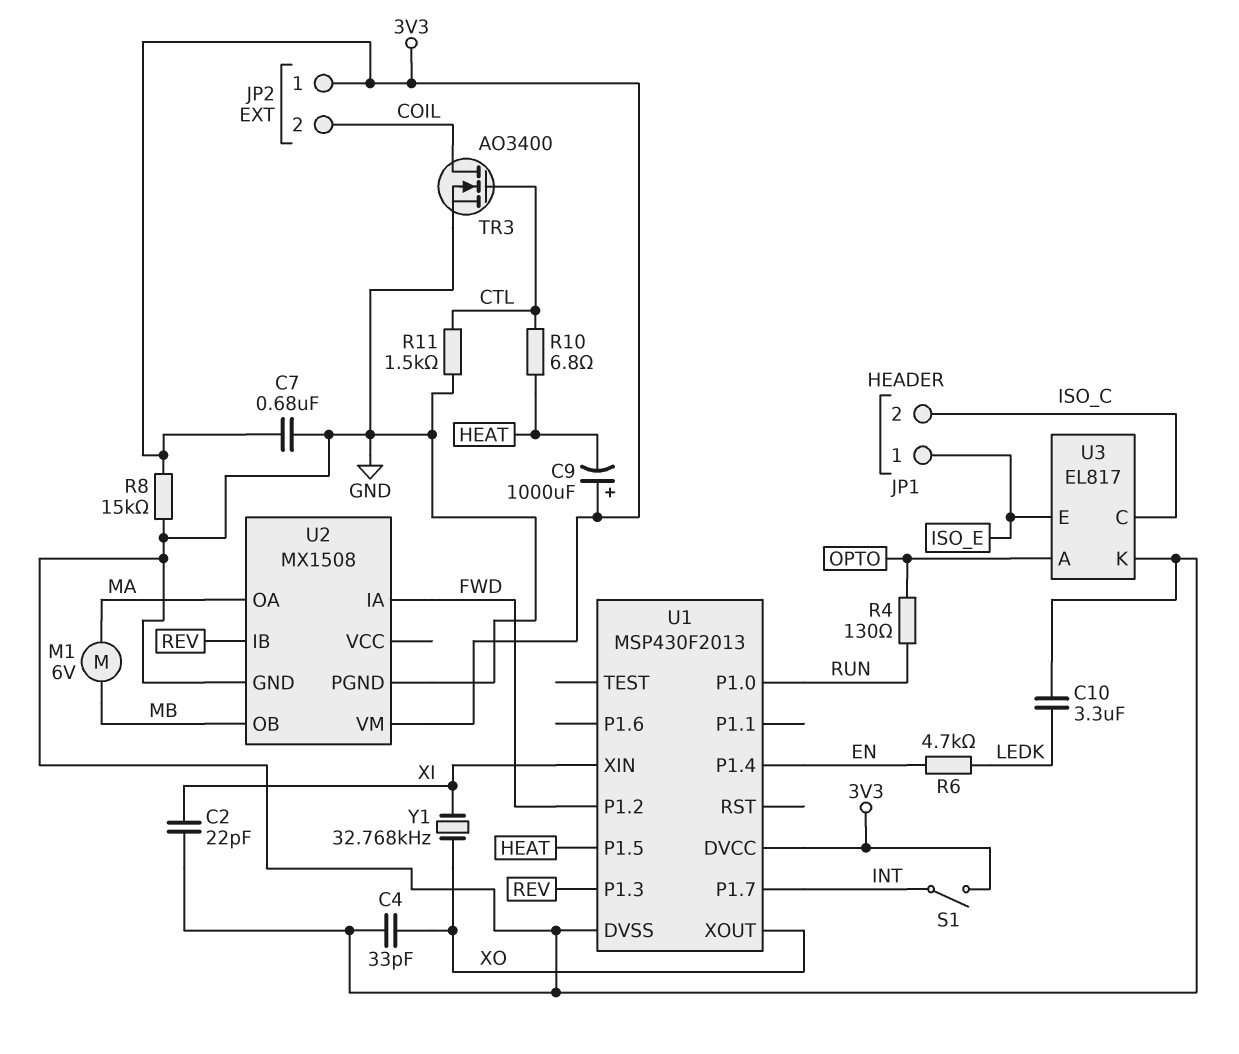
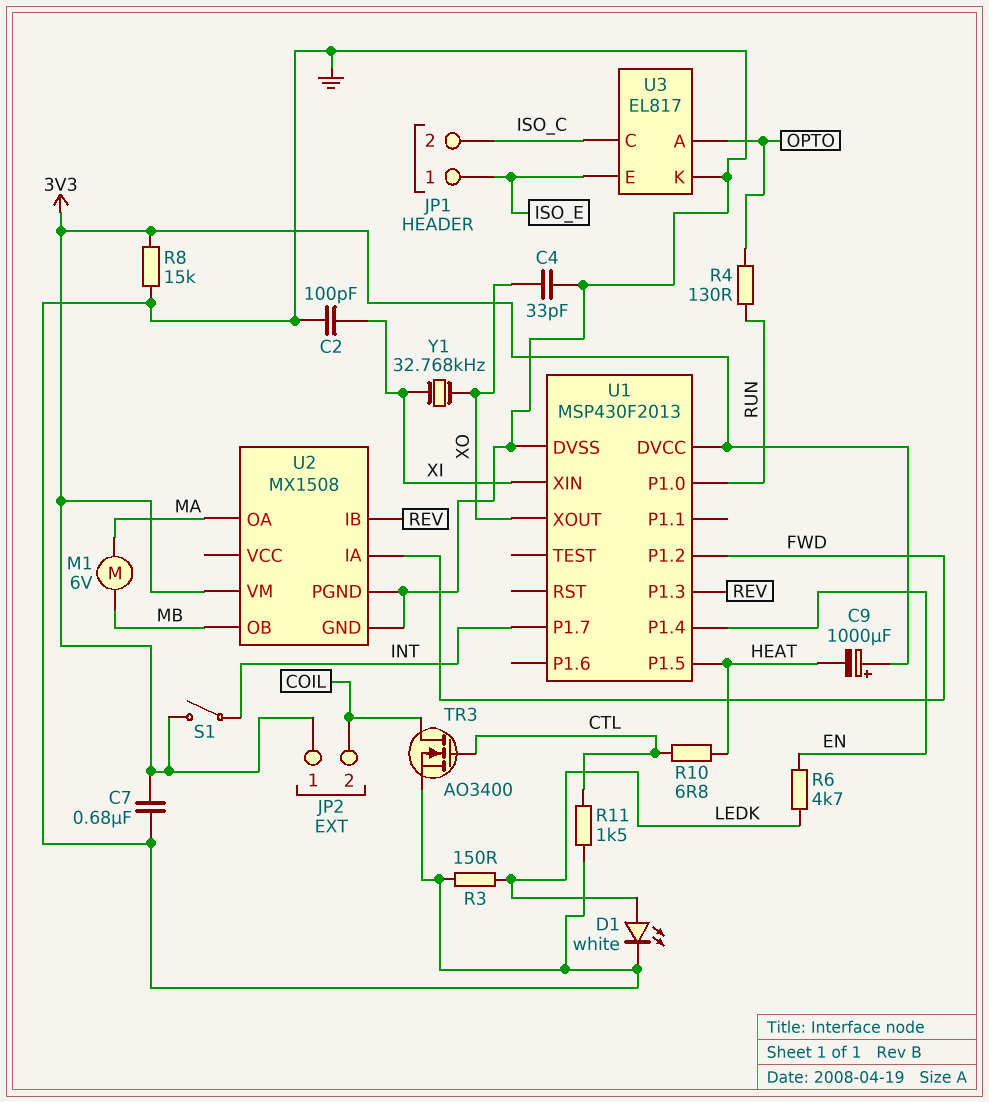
C2: 22pF (GND, XI) -> 100pF (GND, XI)
C10: 3.3uF (GND, LEDK) -> none
D1: none -> LED white (A LEDK, K GND)
R3: none -> 150 (GND, LEDK)

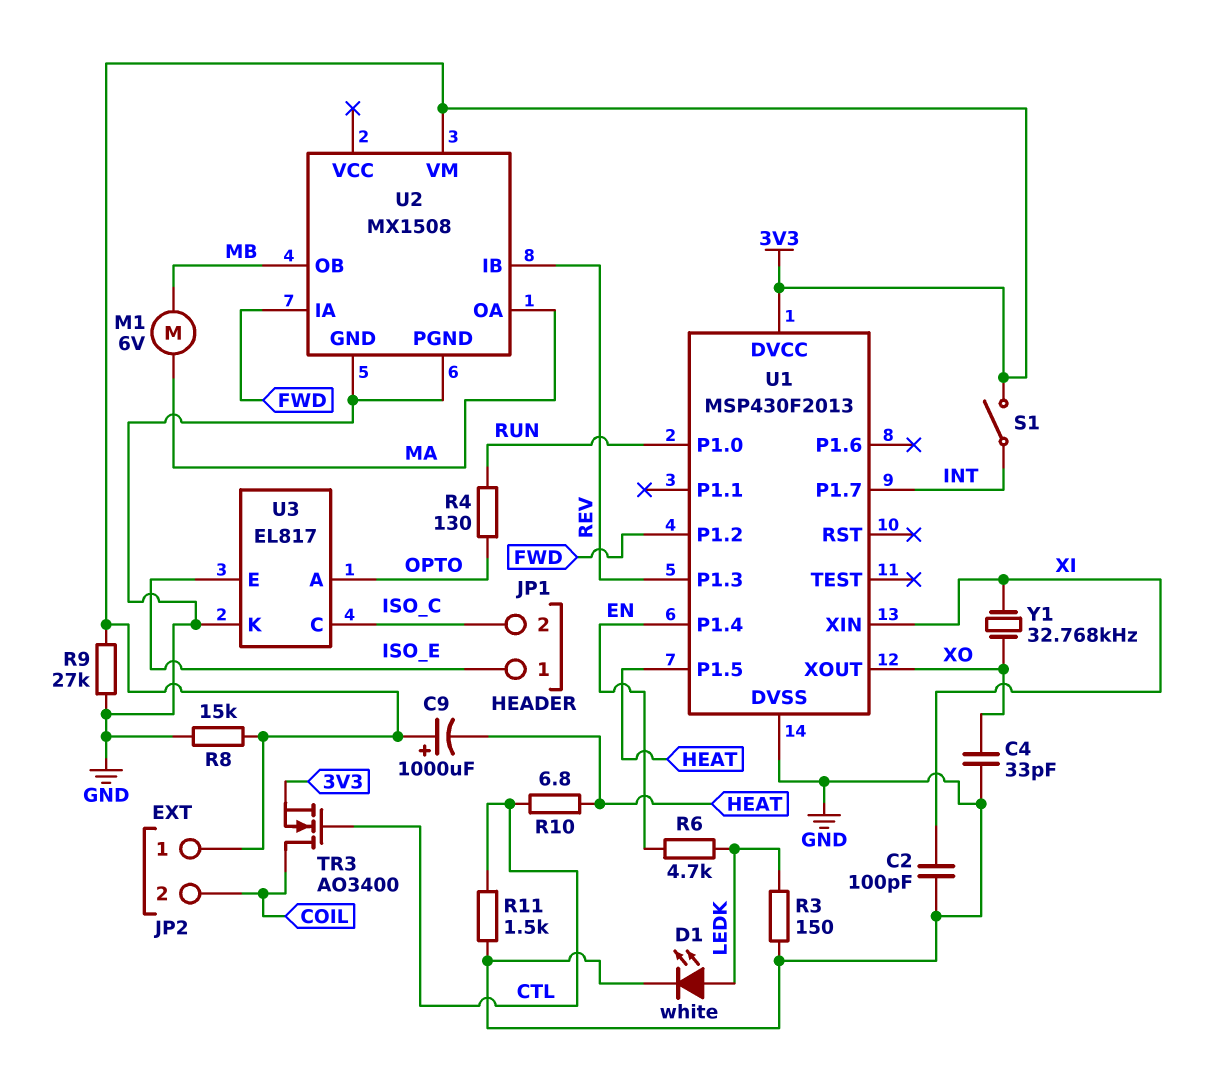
C7: 680nF (3V3, GND) -> none
R9: none -> 27k (3V3, GND)
TR3: NMOS AO3400 (G CTL, D COIL, S GND) -> NMOS AO3400 (G CTL, D COIL, S 3V3)

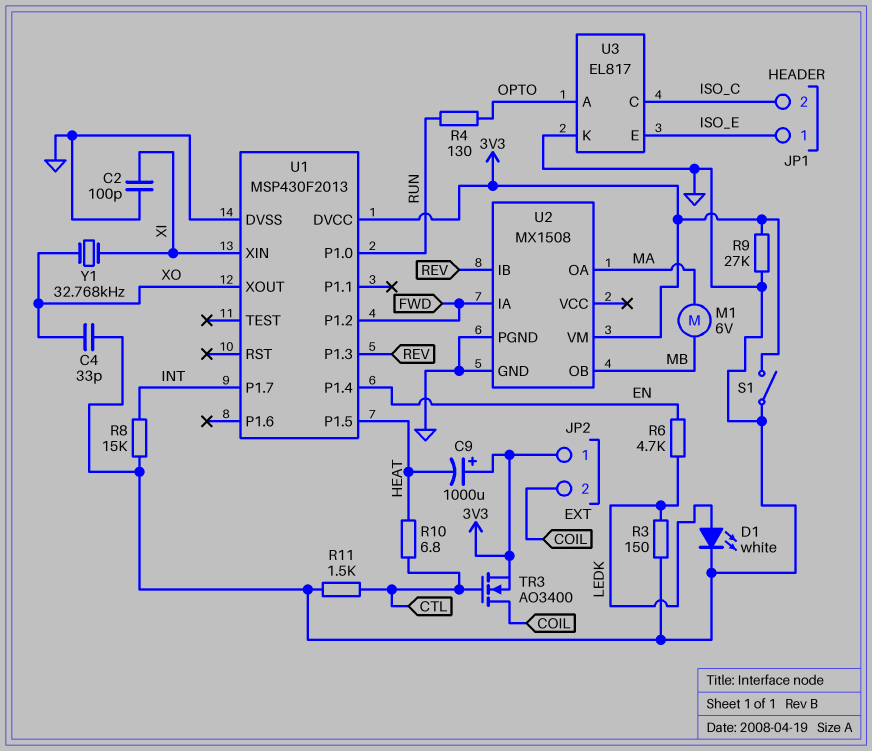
R8: 15k (3V3, GND) -> 15k (GND, INT)
S1: switch (3V3, INT) -> switch (3V3, GND)

